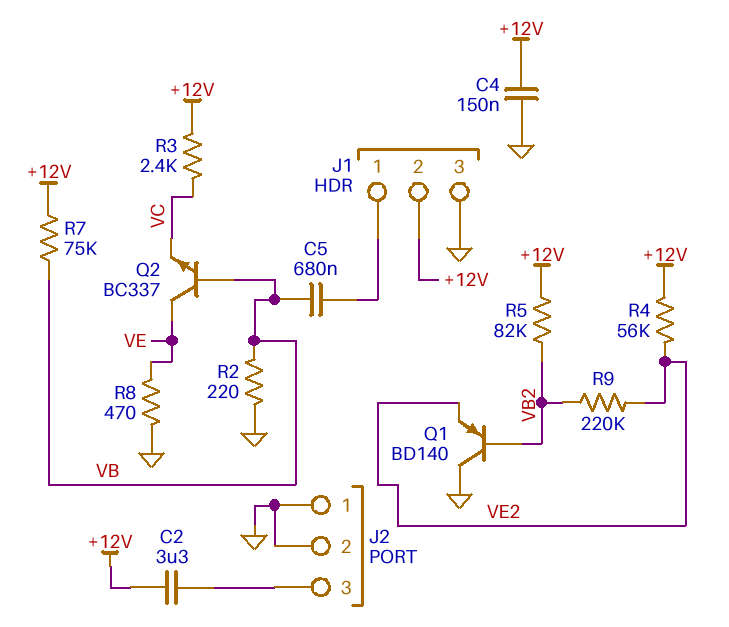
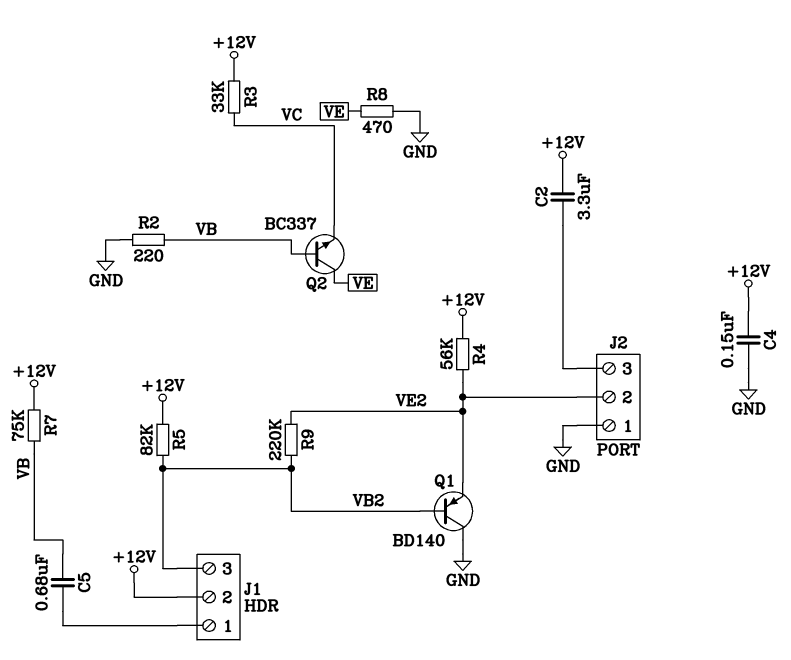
J1 pin 3: GND -> VB2
J2 pin 2: GND -> VE2
R3: 2.4k (+12V, VC) -> 33k (+12V, VC)

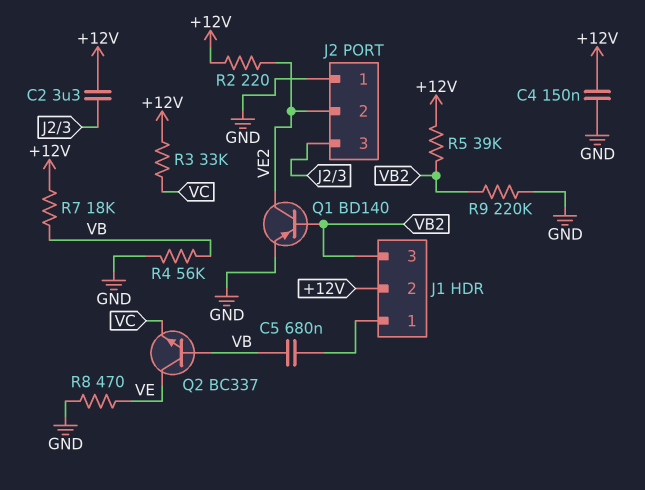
Q1: PNP BD140 (B VB2, C GND, E VE2) -> PNP BD140 (B VB2, C VE2, E GND)
R2: 220 (GND, VB) -> 220 (+12V, VE2)
R4: 56k (+12V, VE2) -> 56k (GND, VB)
R5: 82k (+12V, VB2) -> 39k (+12V, VB2)
R7: 75k (+12V, VB) -> 18k (+12V, VB)
R9: 220k (VB2, VE2) -> 220k (GND, VB2)

